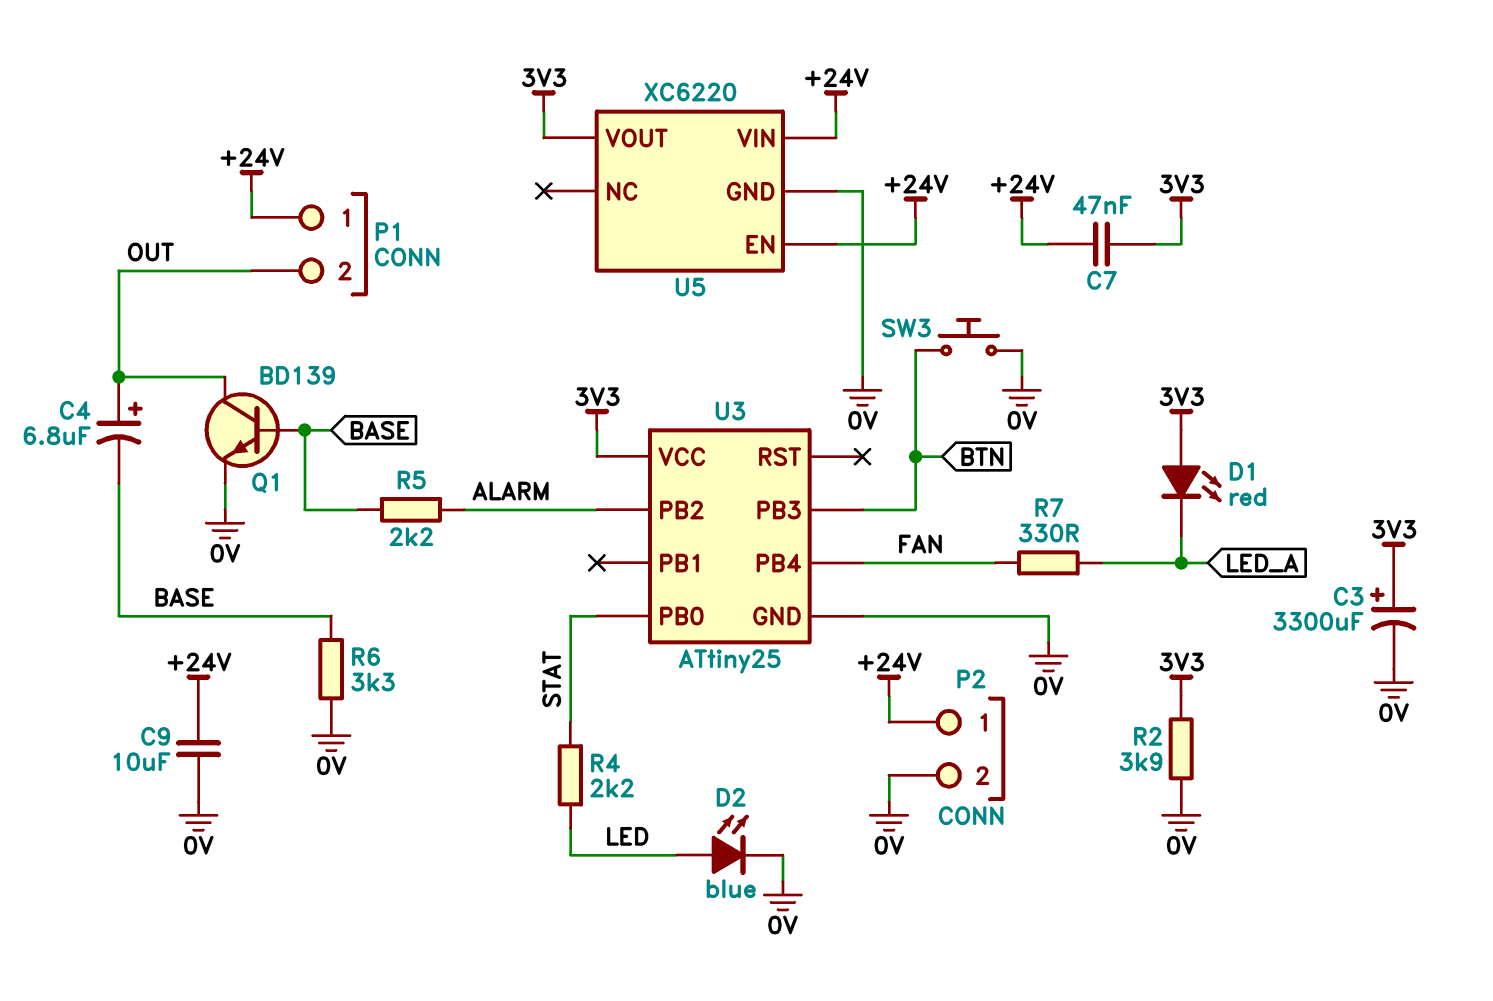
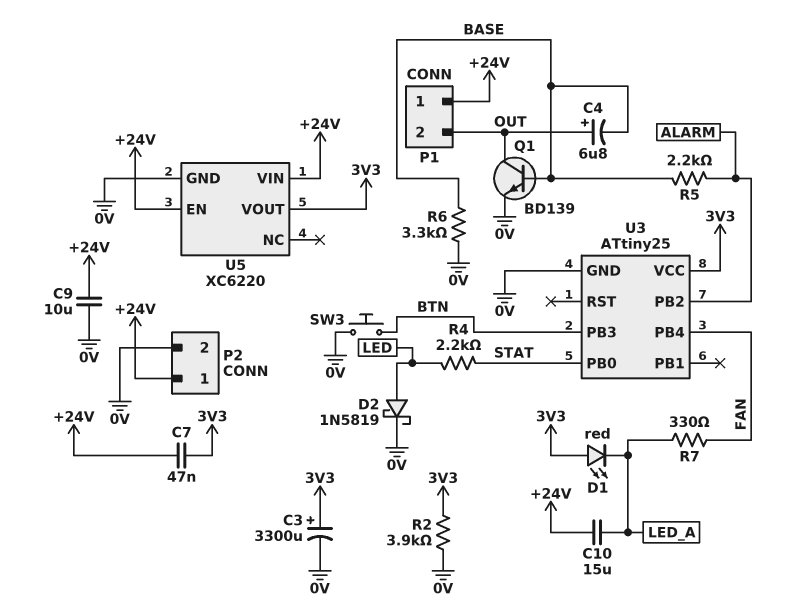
C10: none -> 15uF (+24V, LED_A)
D2: LED blue (A LED, K 0V) -> schottky 1N5819 (A LED, K 0V)

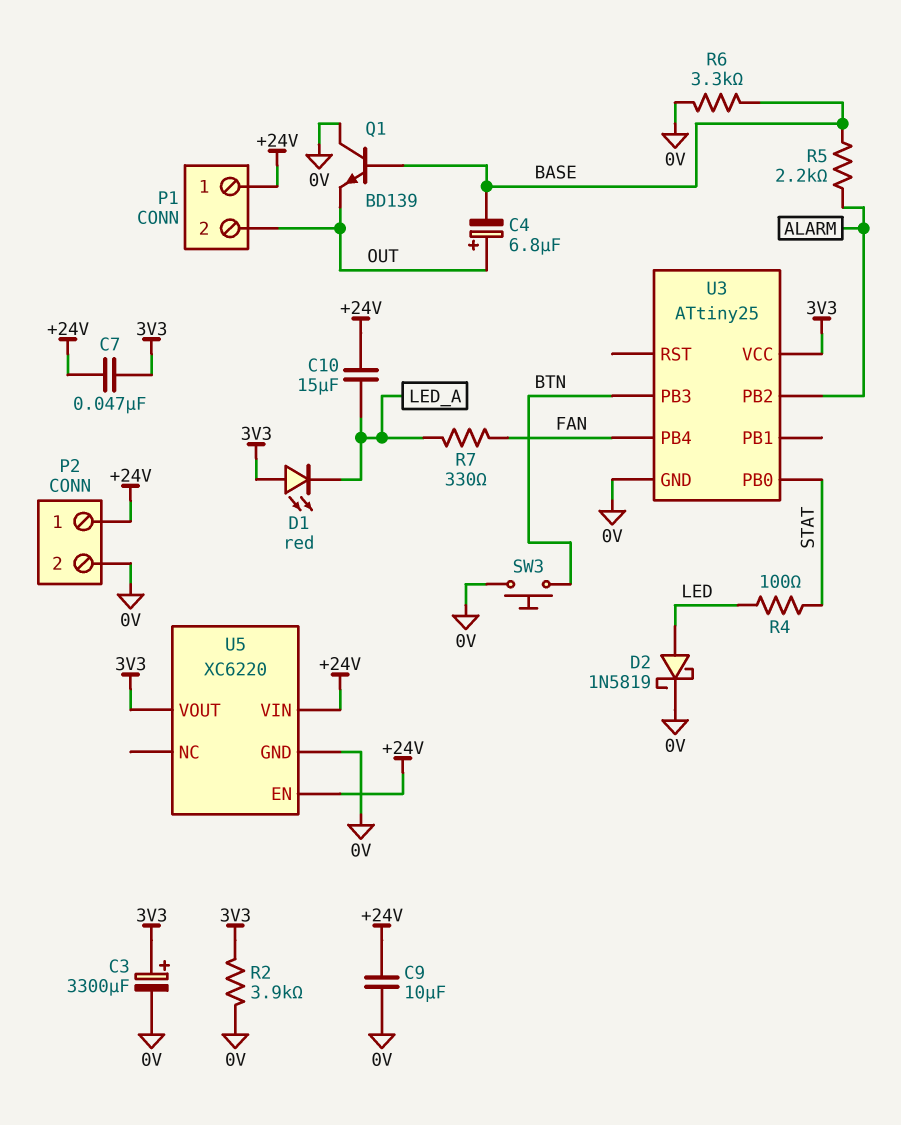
Q1: NPN BD139 (B BASE, C OUT, E 0V) -> NPN BD139 (B BASE, C 0V, E OUT)
R4: 2.2k (LED, STAT) -> 100 (LED, STAT)

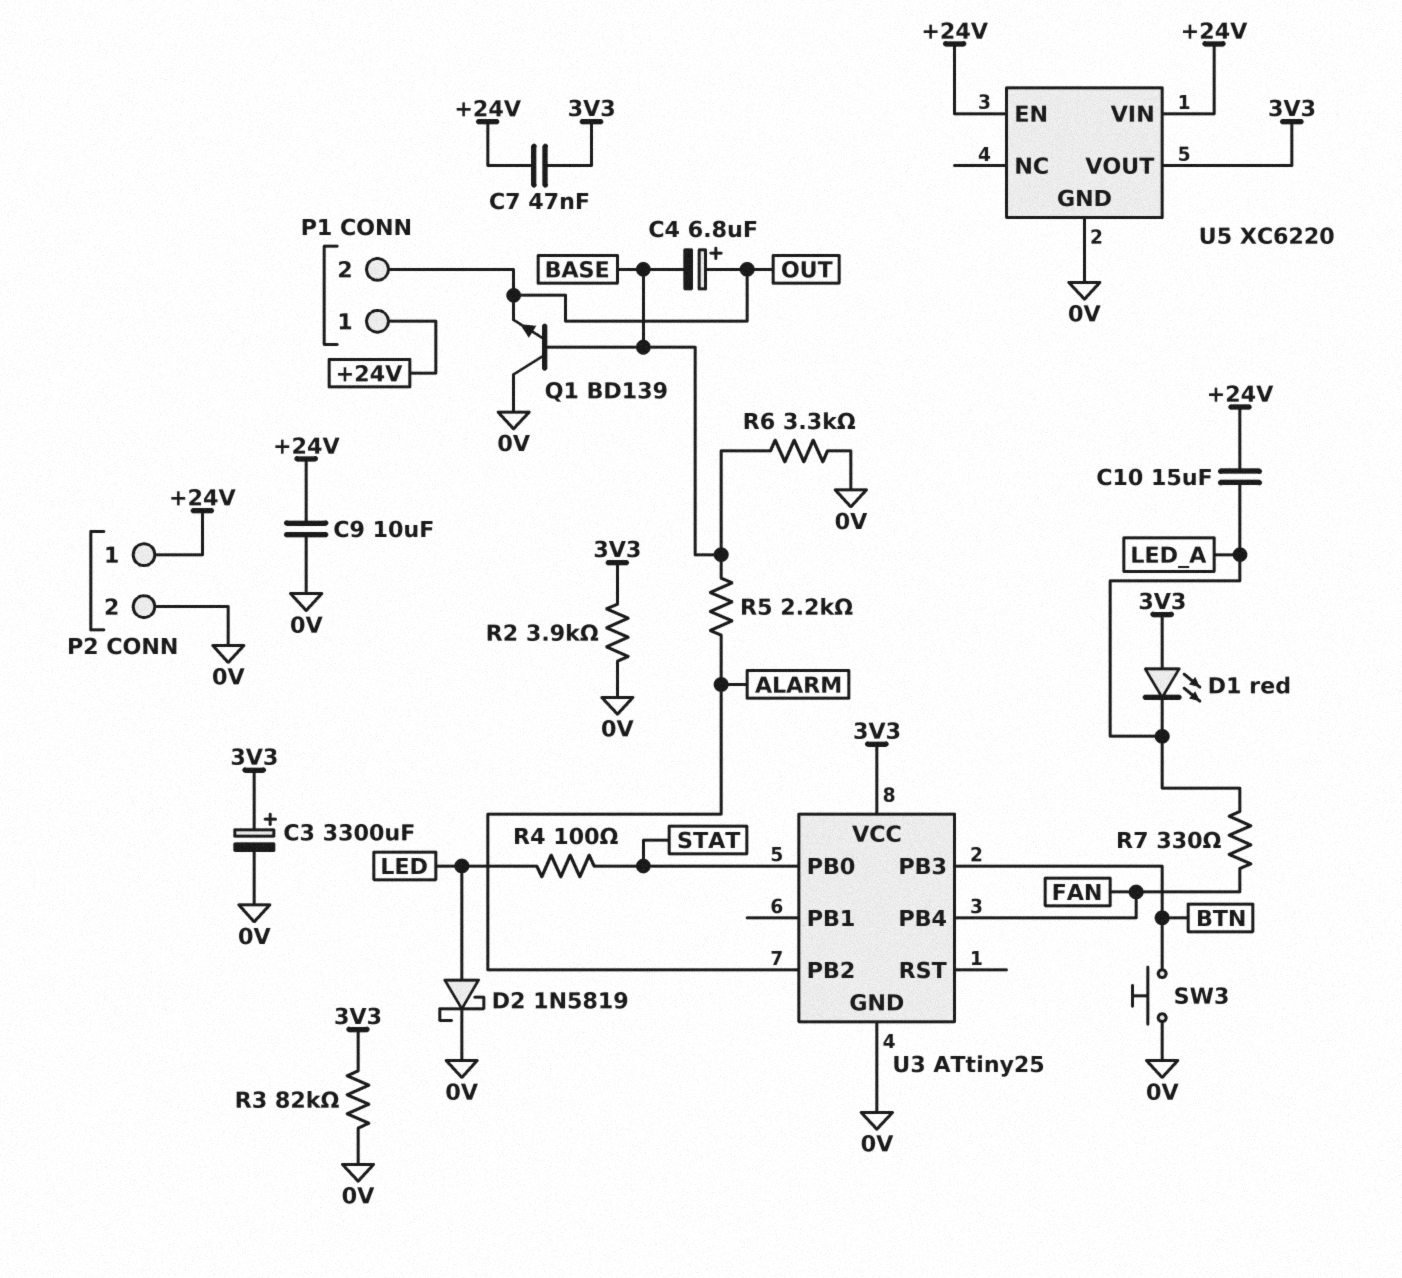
R3: none -> 82k (0V, 3V3)

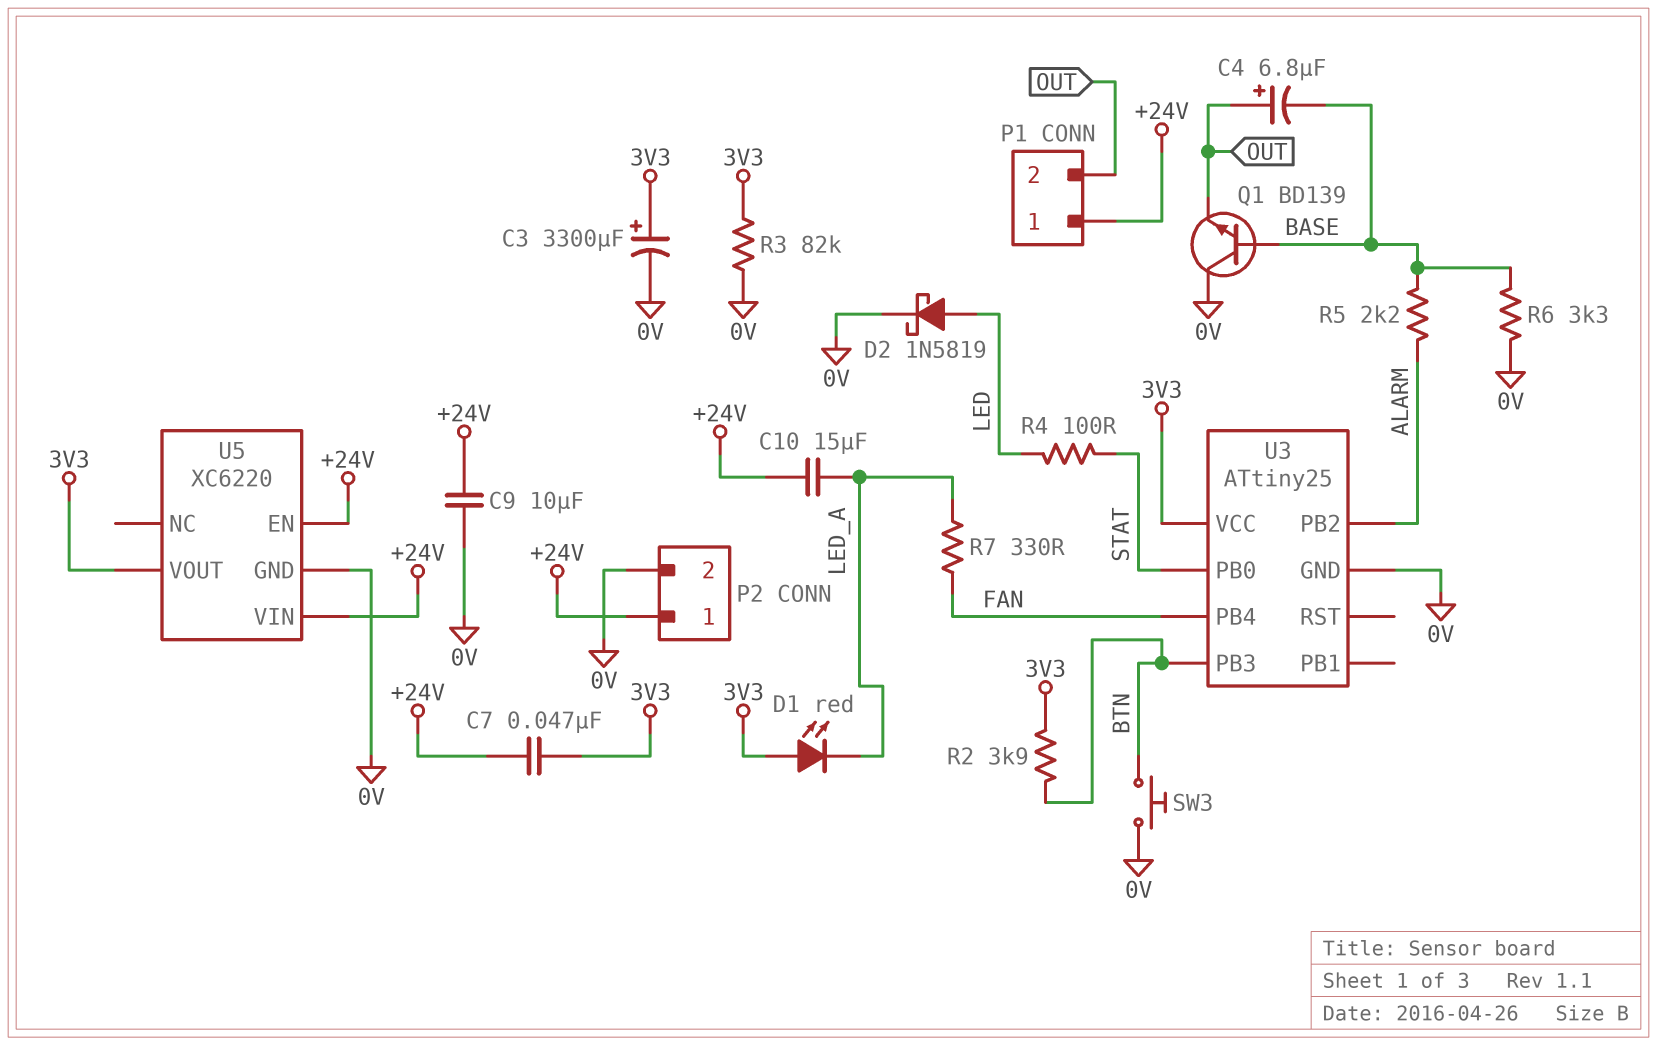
R2: 3.9k (0V, 3V3) -> 3.9k (3V3, BTN)

